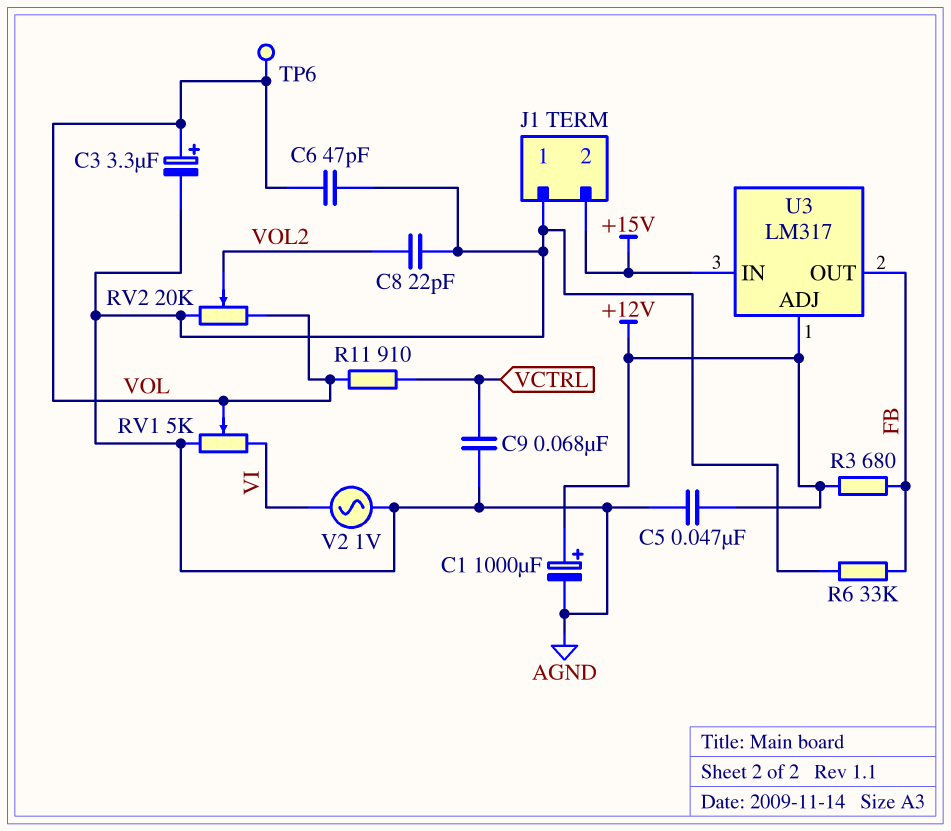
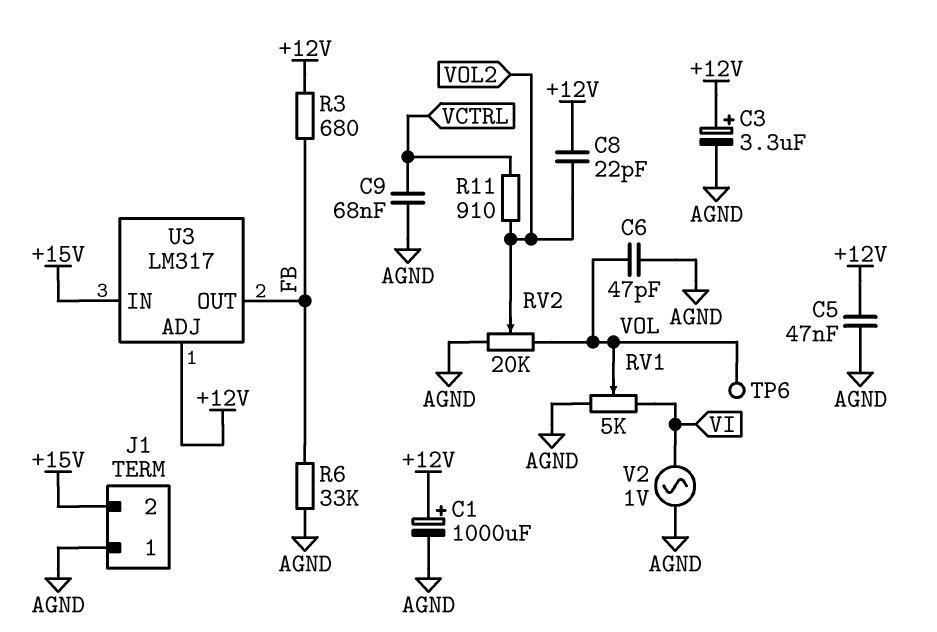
C3: 3.3uF (plus VOL, minus AGND) -> 3.3uF (plus +12V, minus AGND)
C8: 22pF (AGND, VOL2) -> 22pF (+12V, VOL2)
R11: 910 (VCTRL, VOL) -> 910 (VCTRL, VOL2)

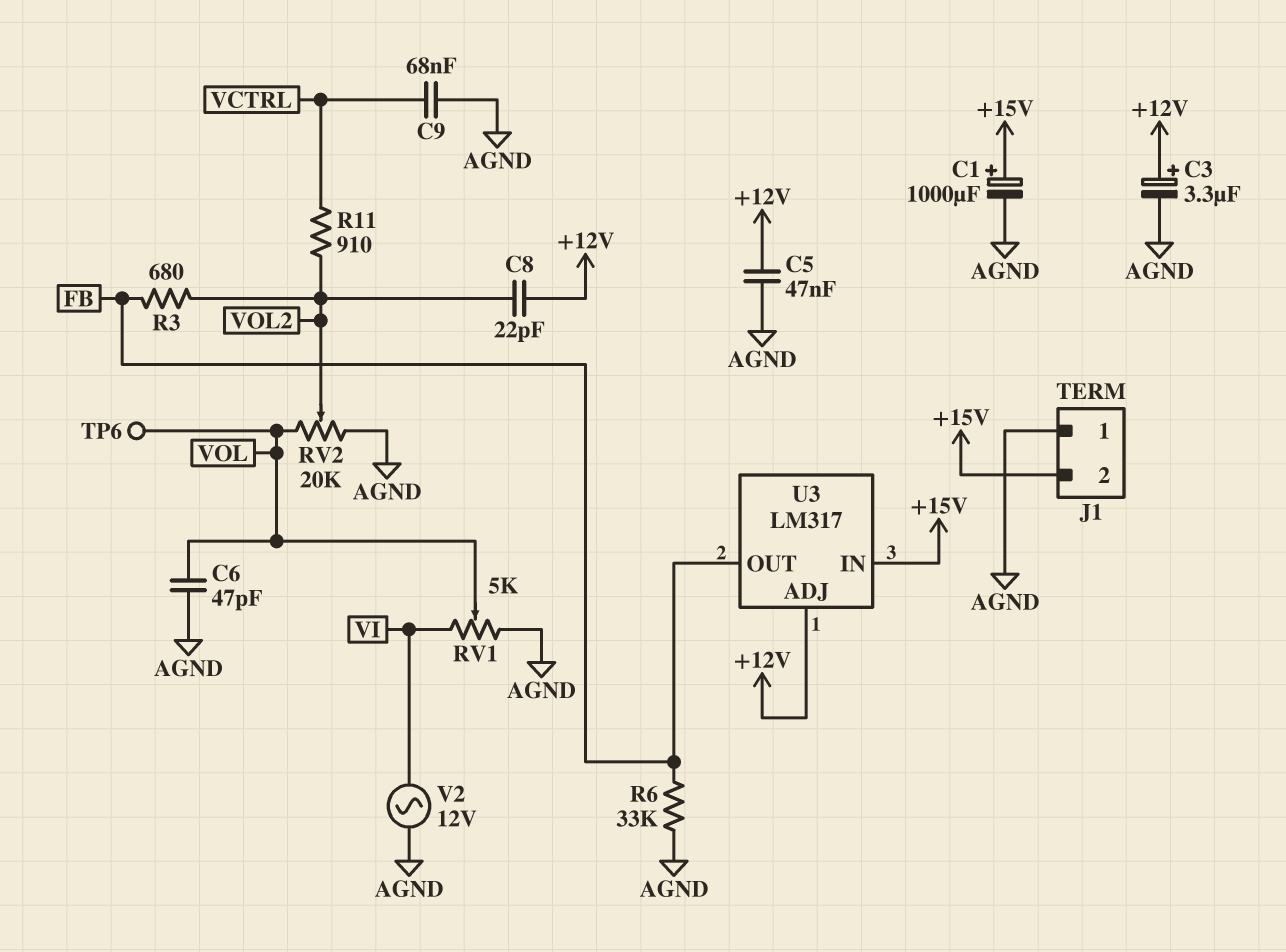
C1: 1000uF (plus +12V, minus AGND) -> 1000uF (plus +15V, minus AGND)
R3: 680 (+12V, FB) -> 680 (FB, VOL2)
V2: AC 1V (AGND, VI) -> AC 12V (AGND, VI)

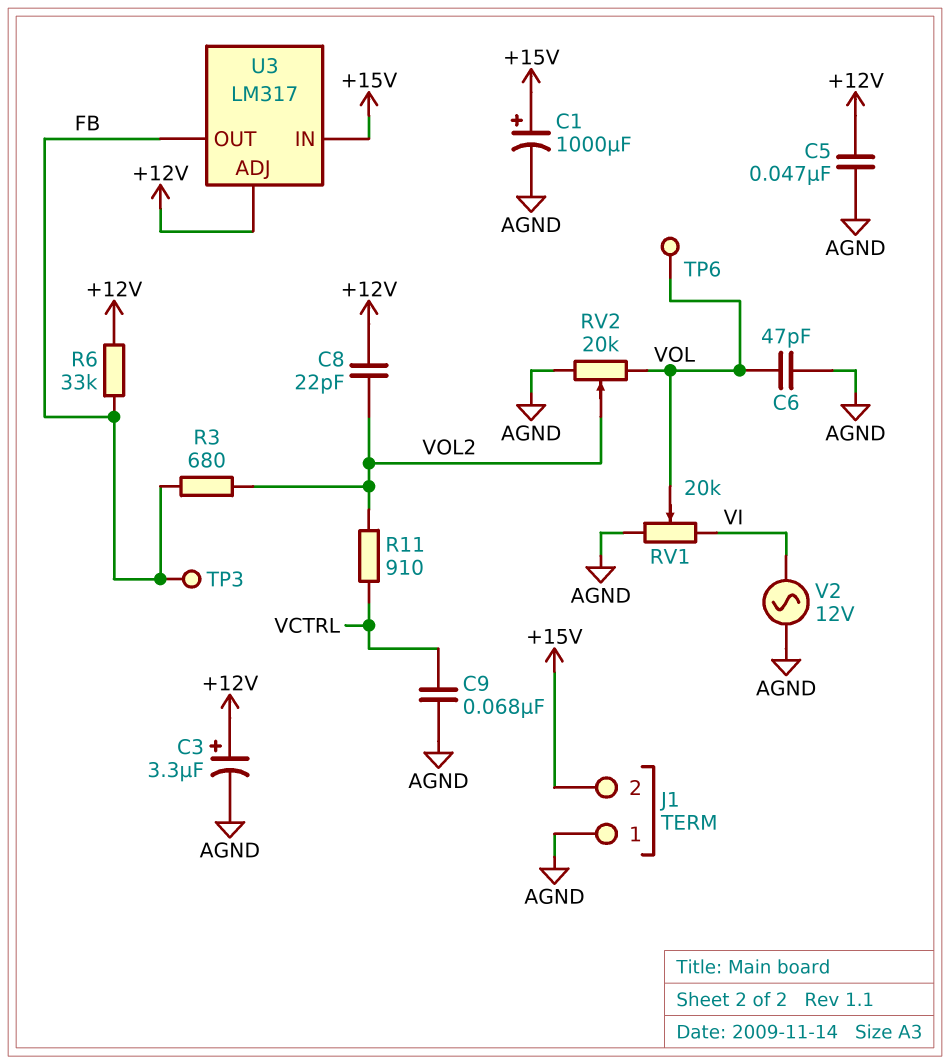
R6: 33k (AGND, FB) -> 33k (+12V, FB)
RV1: 5k (AGND, VI, wiper VOL) -> 20k (AGND, VI, wiper VOL)
TP3: none -> test point (FB)

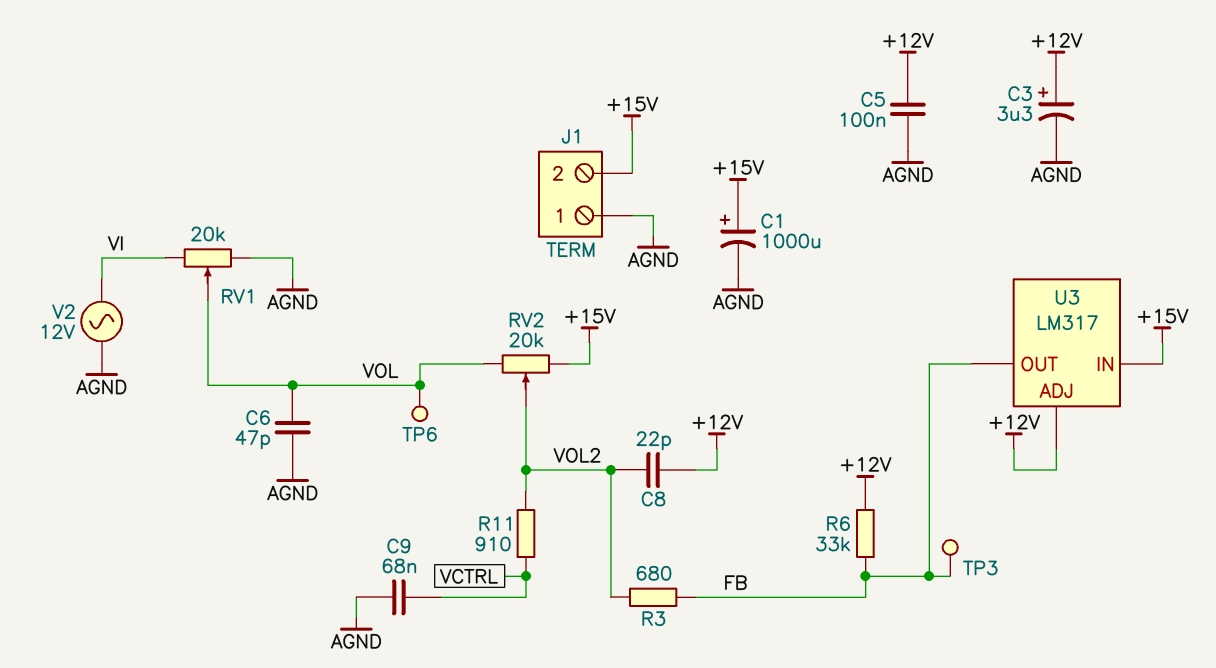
C5: 47nF (+12V, AGND) -> 100nF (+12V, AGND)
RV2: 20k (AGND, VOL, wiper VOL2) -> 20k (+15V, VOL, wiper VOL2)

